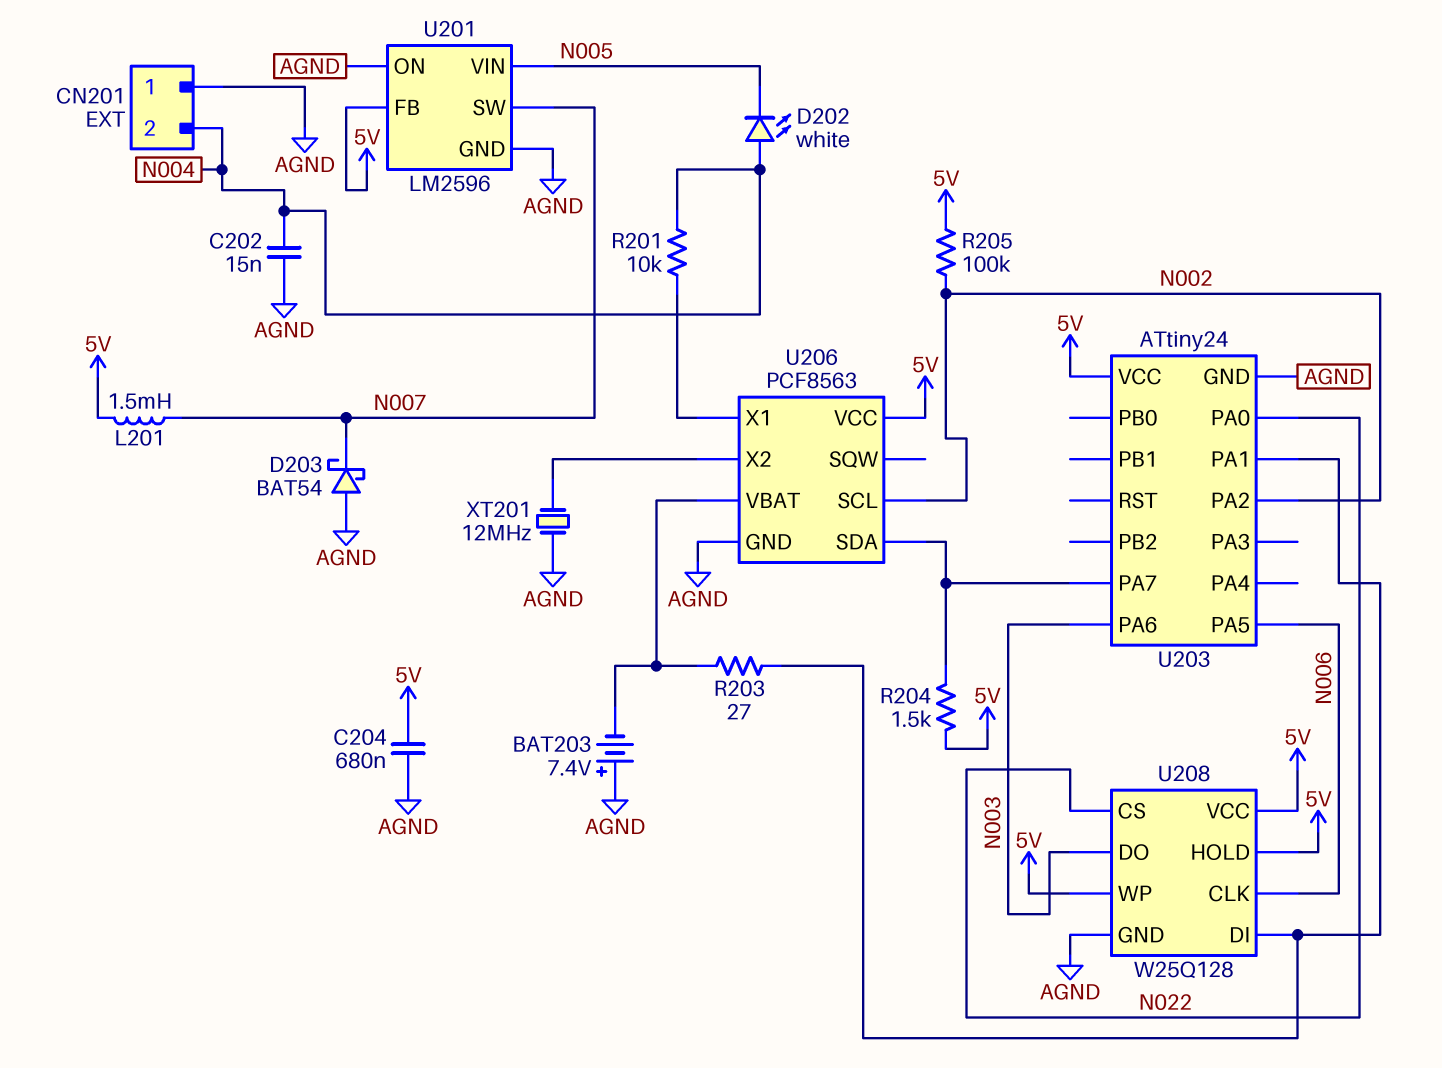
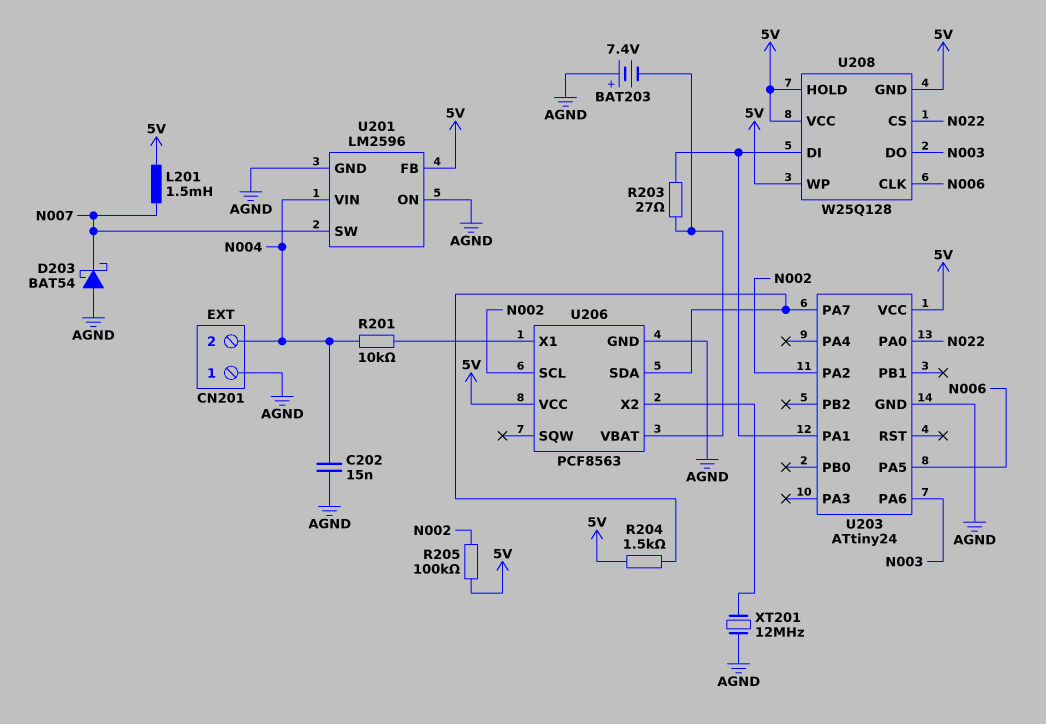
C204: 680nF (5V, AGND) -> none
D202: LED white (A N004, K N005) -> none
U201 pin VIN: N005 -> N004
U208 pin GND: AGND -> 5V

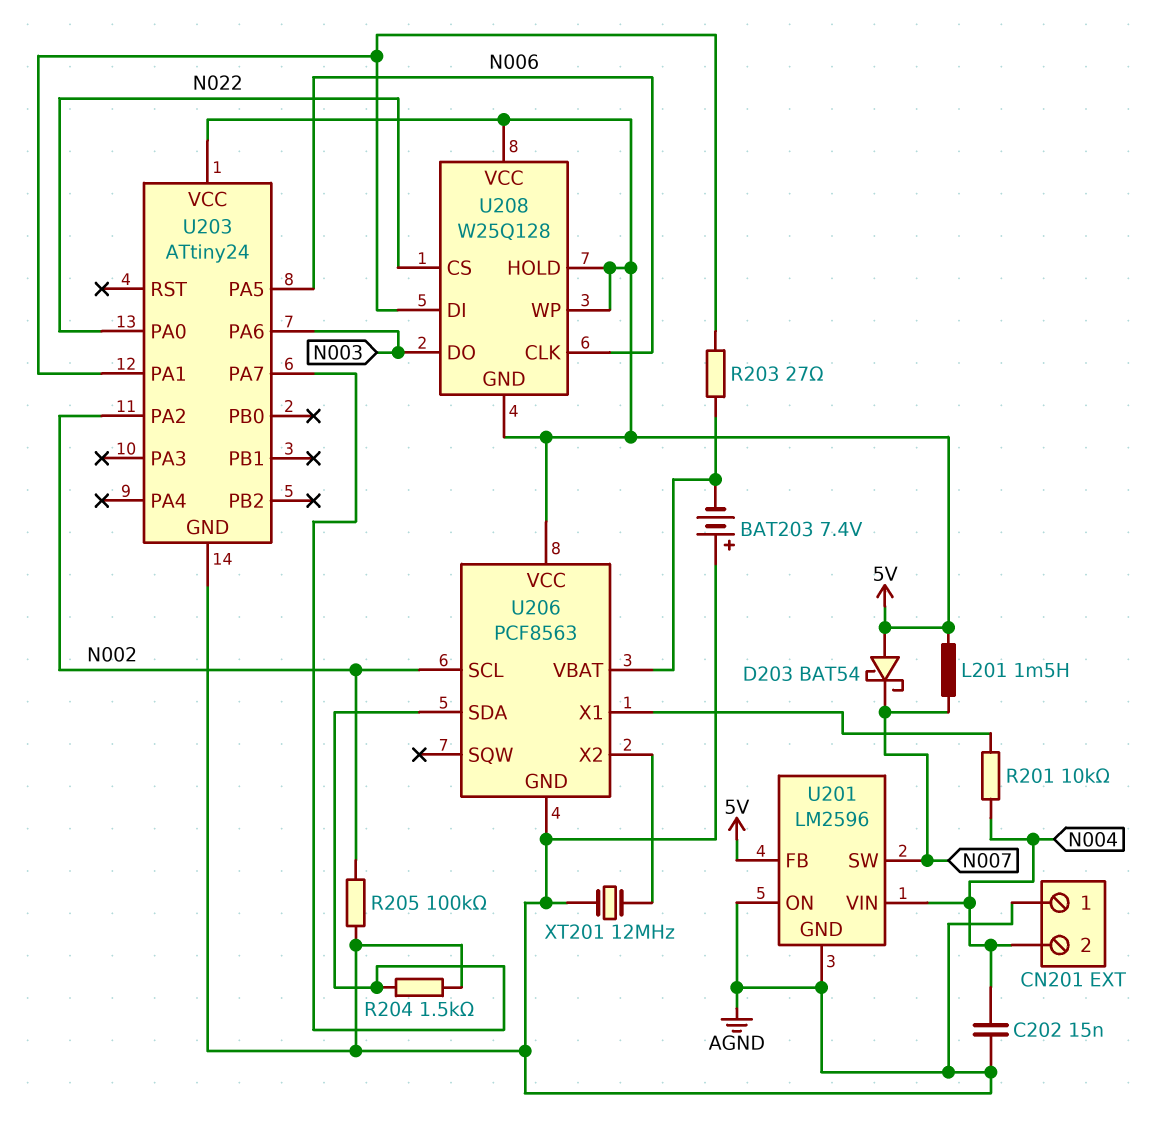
D203: schottky BAT54 (A AGND, K N007) -> schottky BAT54 (A 5V, K N007)
R204: 1.5k (5V, U203/PA7) -> 1.5k (AGND, U203/PA7)
R205: 100k (5V, N002) -> 100k (AGND, N002)

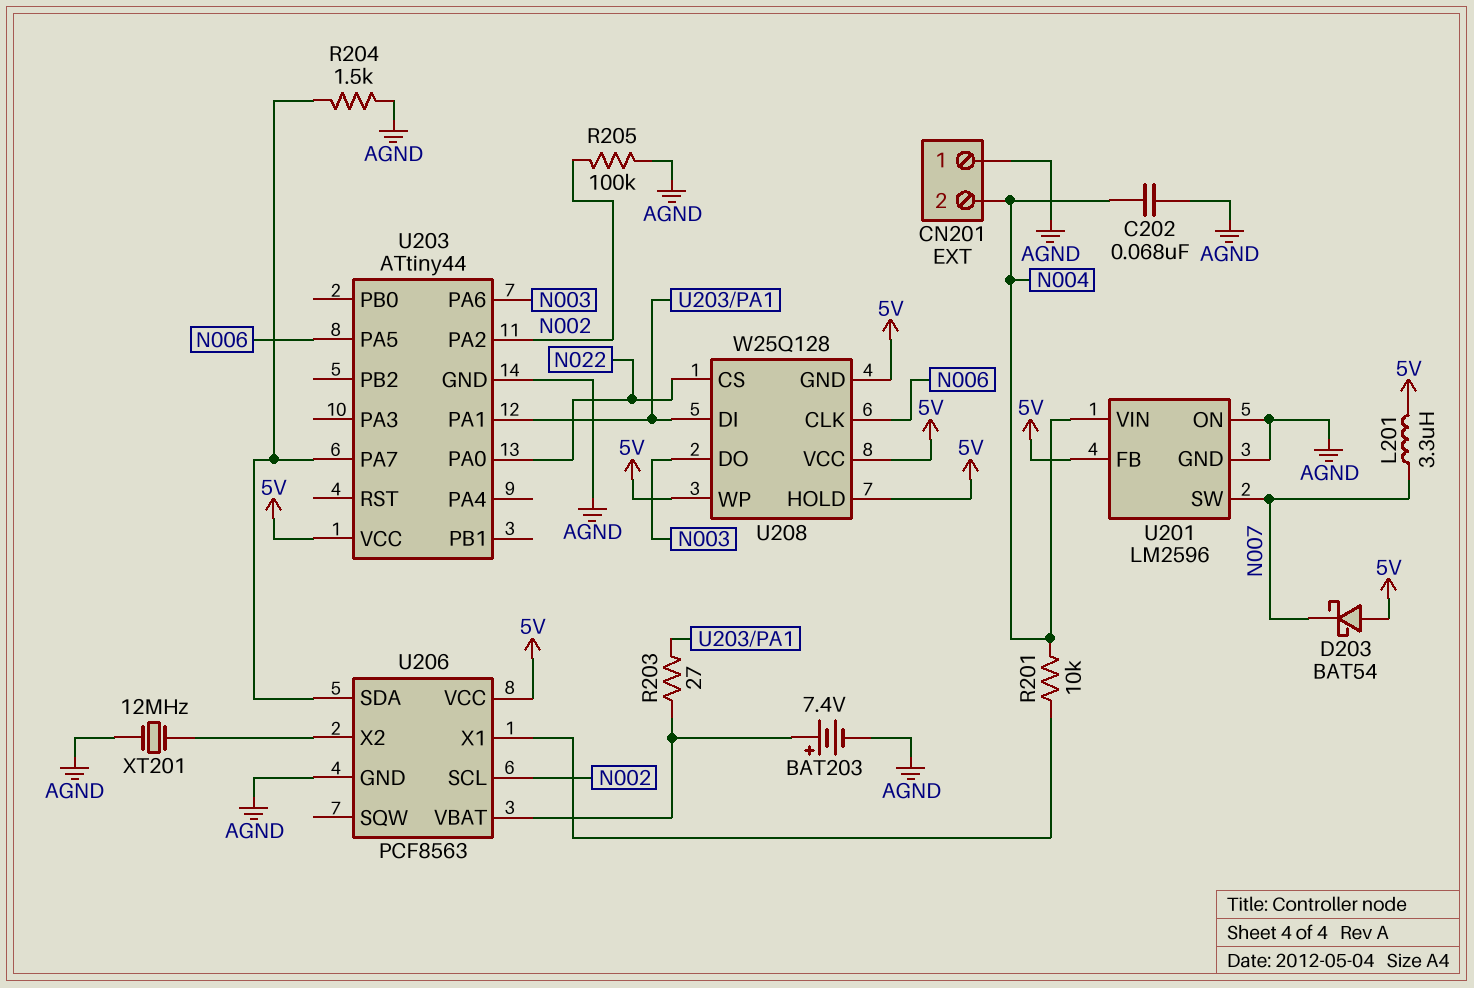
BAT203: 7.4V (plus AGND, minus U206/VBAT) -> 7.4V (plus U206/VBAT, minus AGND)
C202: 15nF (AGND, N004) -> 68nF (AGND, N004)
L201: 1.5mH (5V, N007) -> 3.3uH (5V, N007)
U203: ATtiny24 -> ATtiny44

